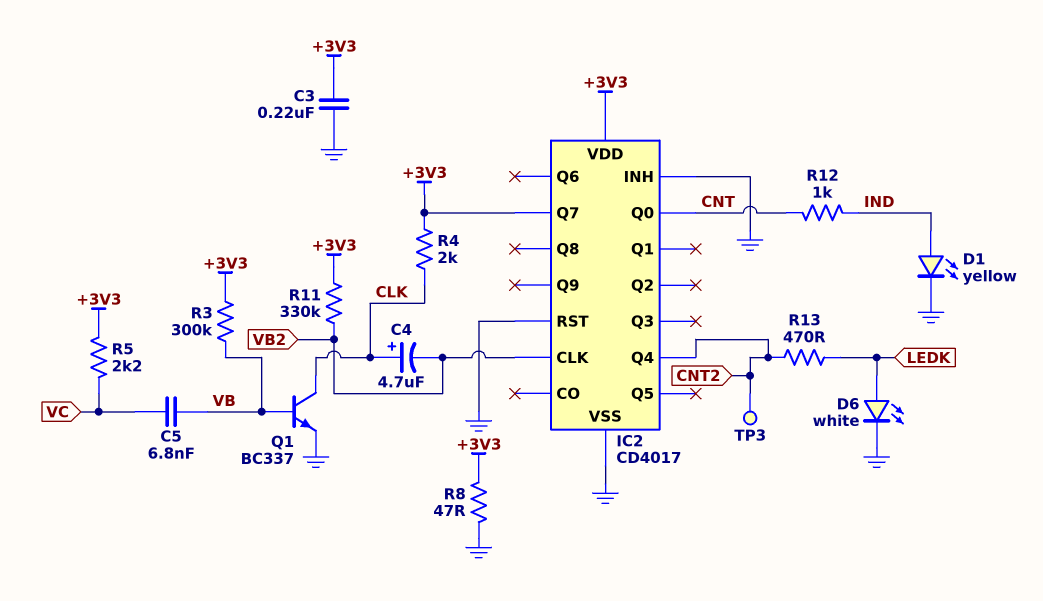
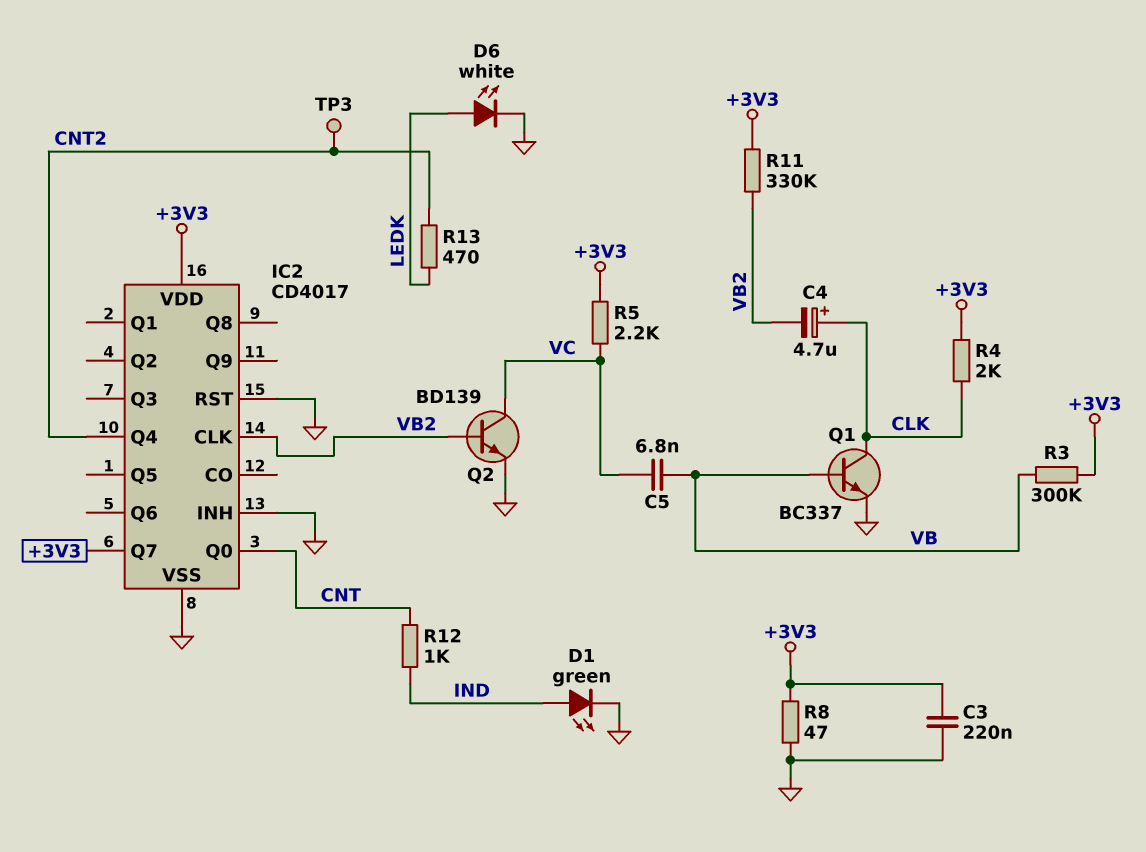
D1: LED yellow (A IND, K GND) -> LED green (A IND, K GND)
Q2: none -> NPN BD139 (B VB2, C VC, E GND)

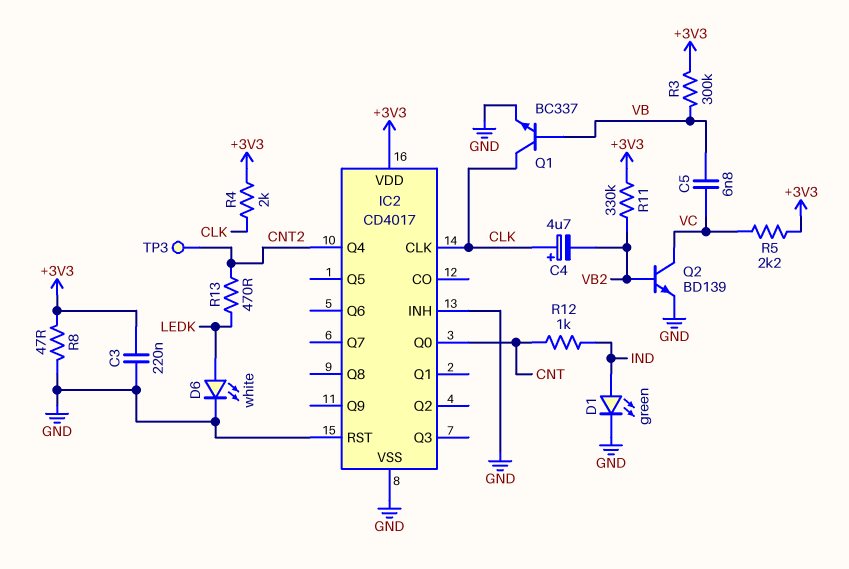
IC2 pin CLK: VB2 -> CLK
IC2 pin Q7: +3V3 -> none

